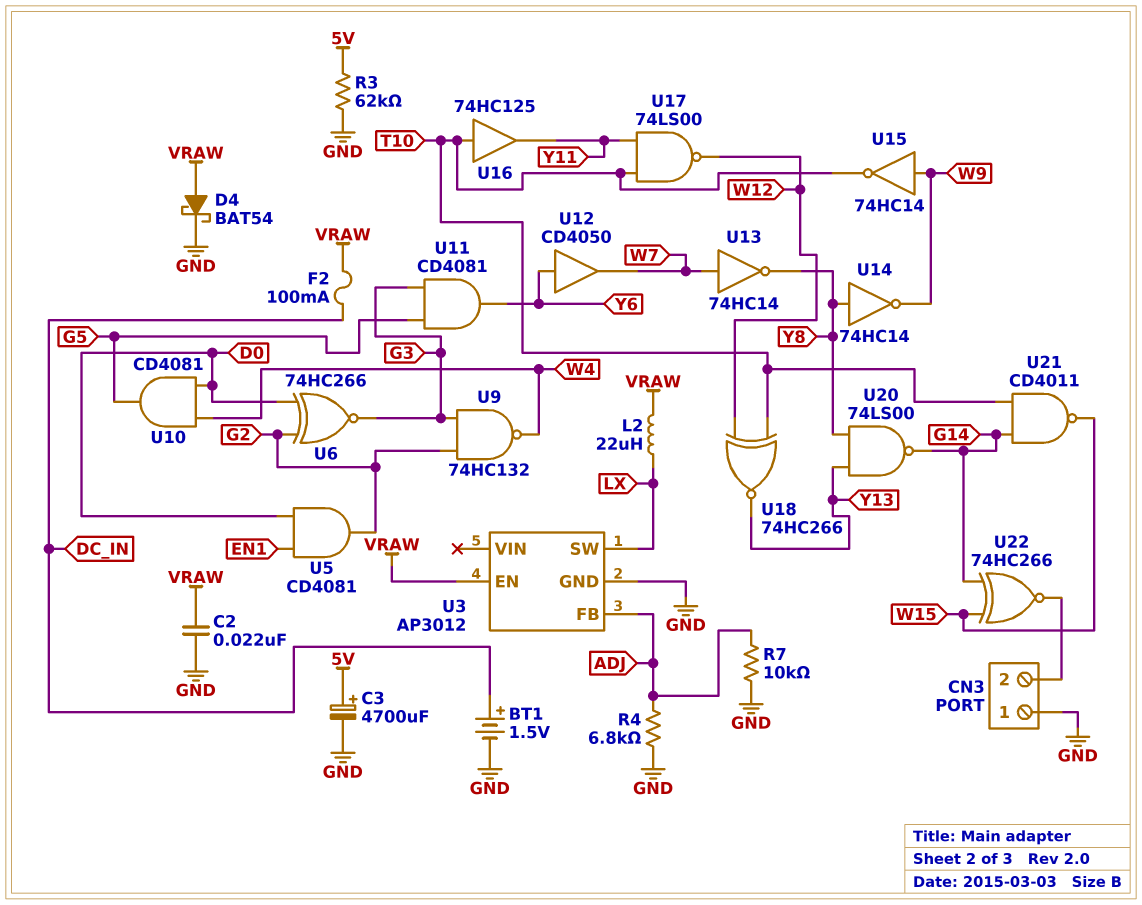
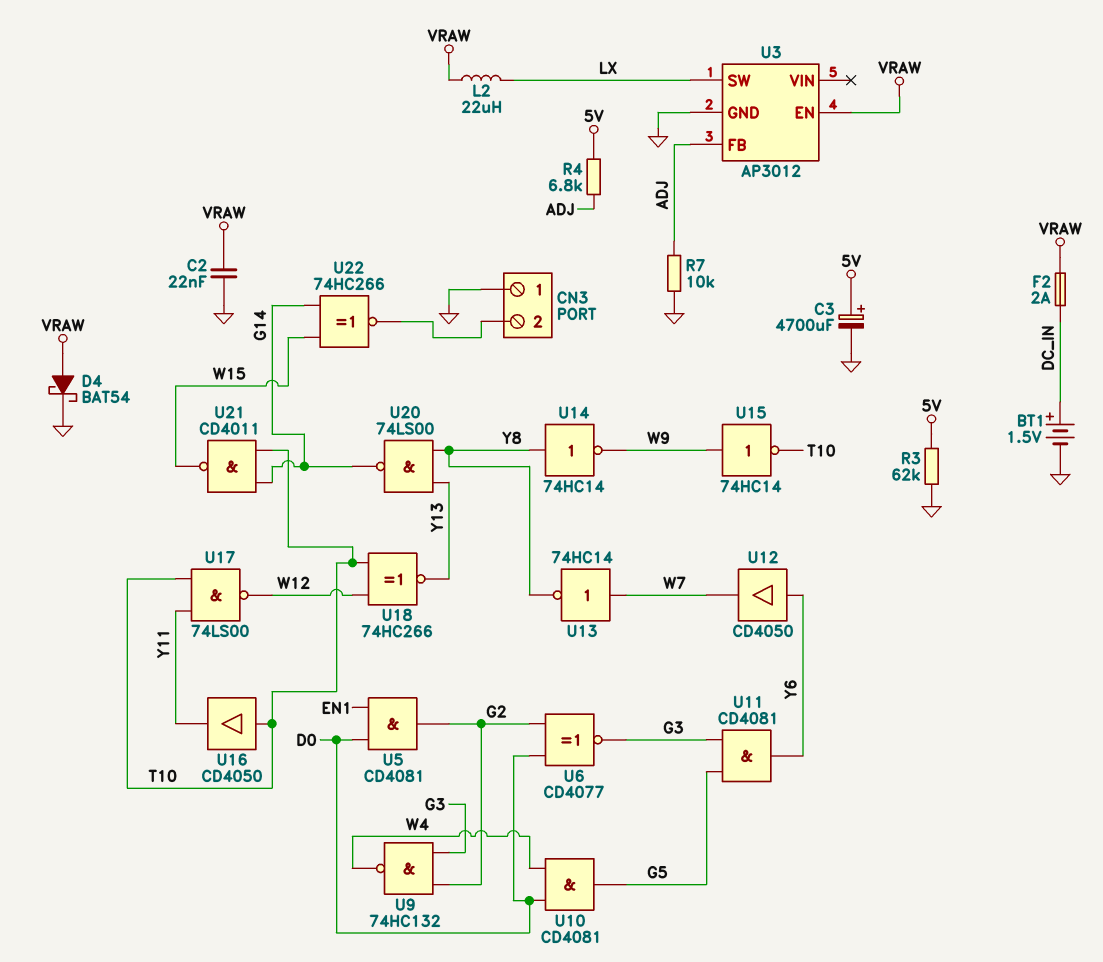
F2: 100mA (DC_IN, VRAW) -> 2A (DC_IN, VRAW)
R4: 6.8k (ADJ, GND) -> 6.8k (5V, ADJ)
U6: XNOR 74HC266 (in D0, in G2, out G3) -> XNOR CD4077 (in D0, in G2, out G3)
U16: buffer 74HC125 (in T10, out Y11) -> buffer CD4050 (in T10, out Y11)

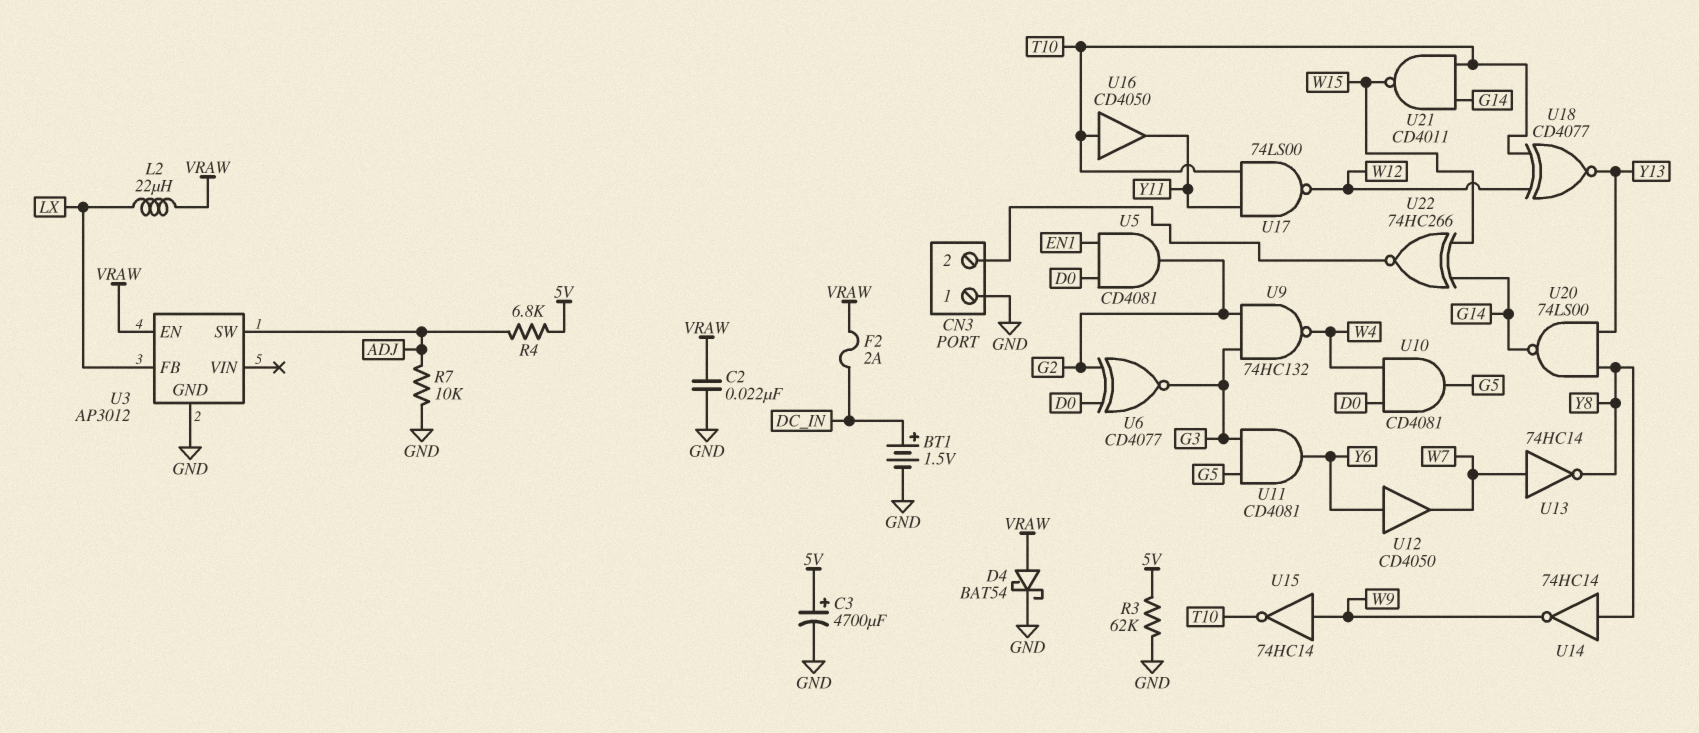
U3 pin FB: ADJ -> LX
U3 pin SW: LX -> ADJ
U18: XNOR 74HC266 (in T10, in W12, out Y13) -> XNOR CD4077 (in T10, in W12, out Y13)

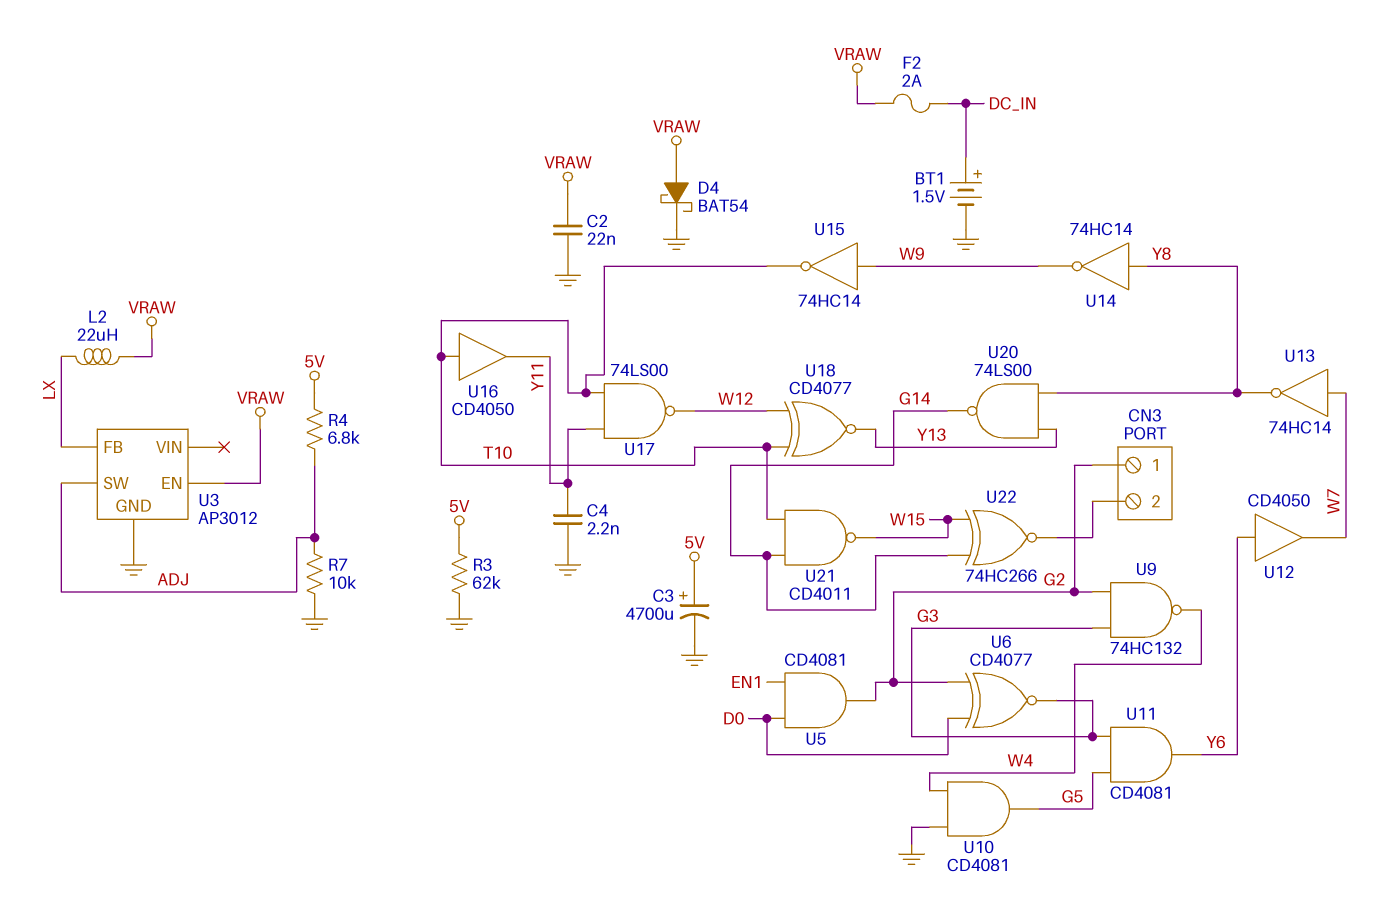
C4: none -> 2.2nF (GND, Y11)
CN3 pin 1: GND -> G2
U10: AND CD4081 (in D0, in W4, out G5) -> AND CD4081 (in GND, in W4, out G5)

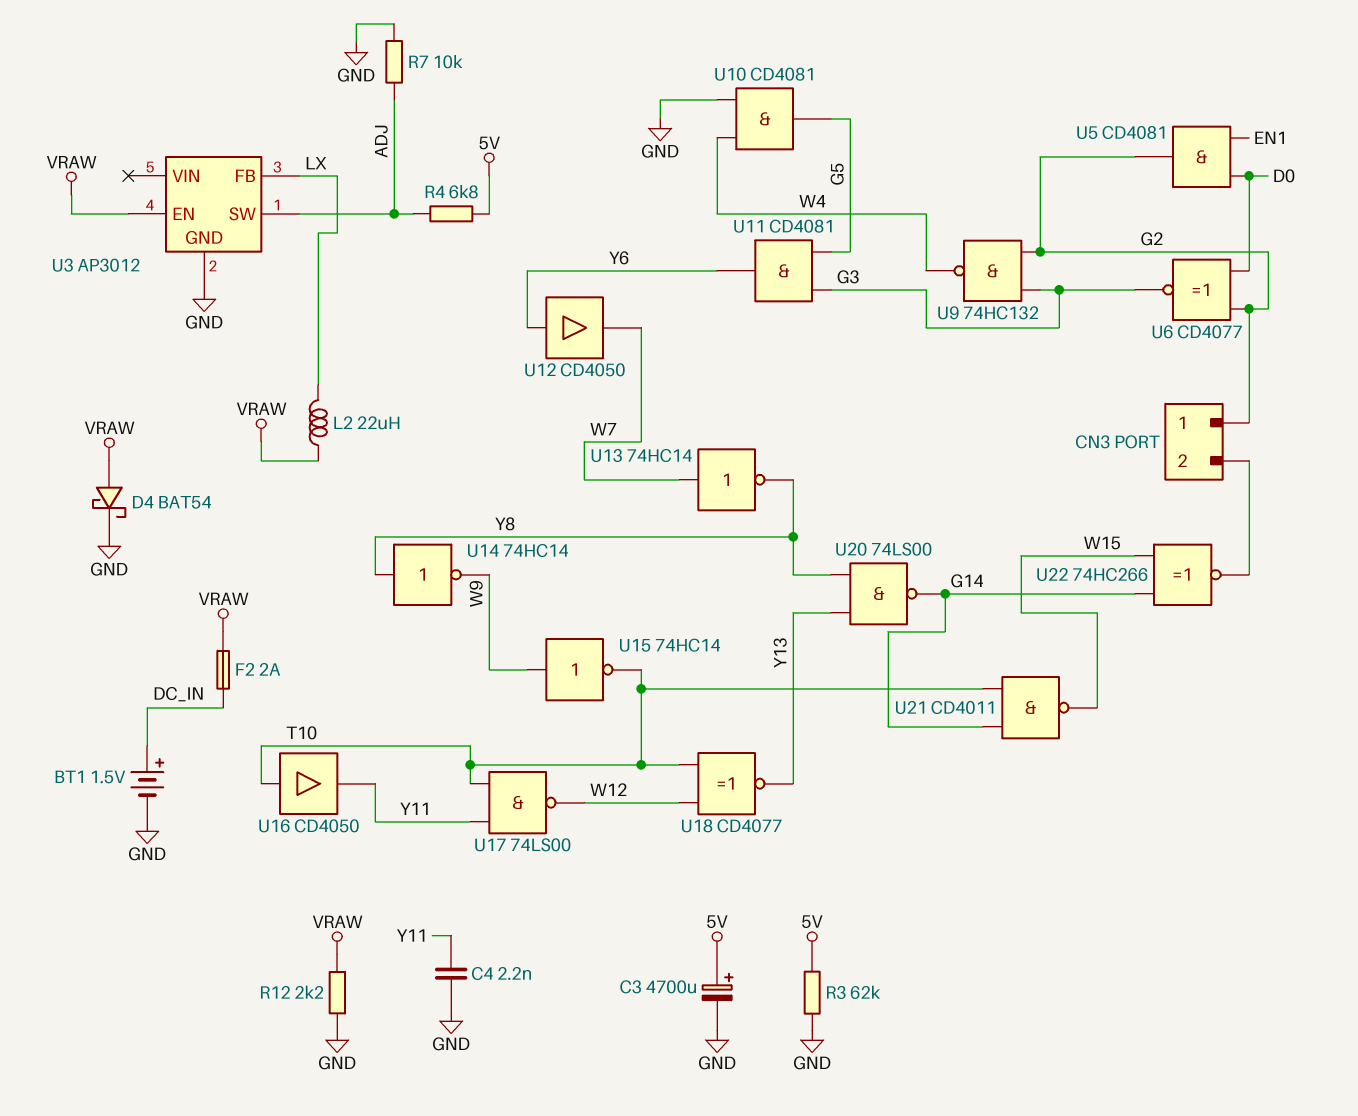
C2: 22nF (GND, VRAW) -> none
R12: none -> 2.2k (GND, VRAW)

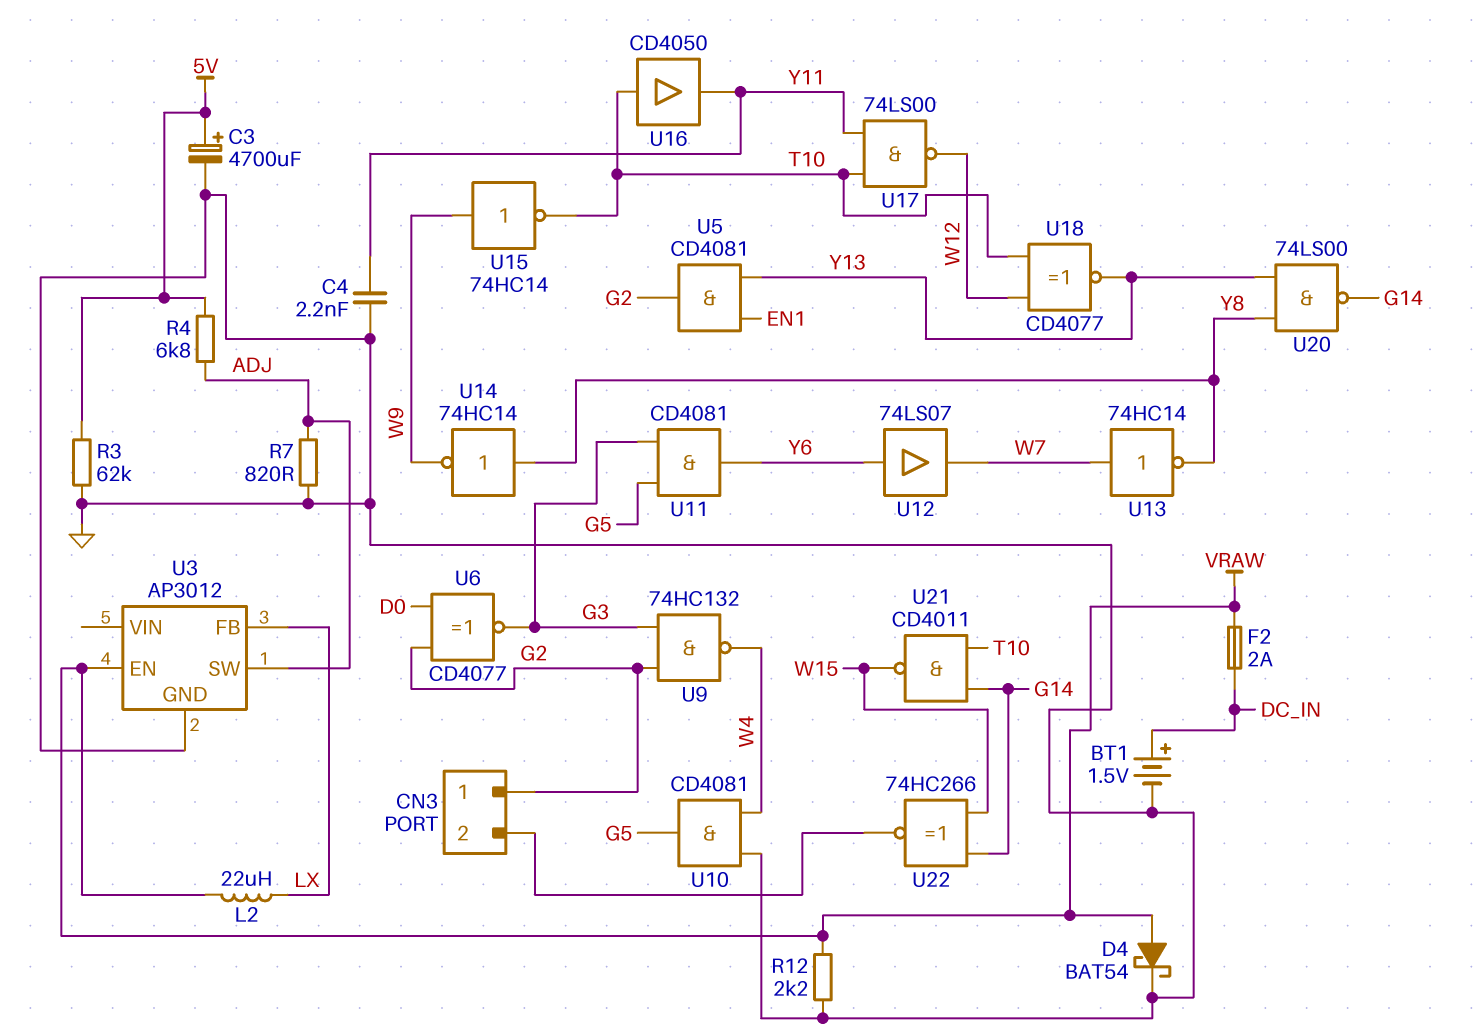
R7: 10k (ADJ, GND) -> 820 (ADJ, GND)
U5: AND CD4081 (in D0, in EN1, out G2) -> AND CD4081 (in EN1, in Y13, out G2)
U12: buffer CD4050 (in Y6, out W7) -> buffer 74LS07 (in Y6, out W7)

